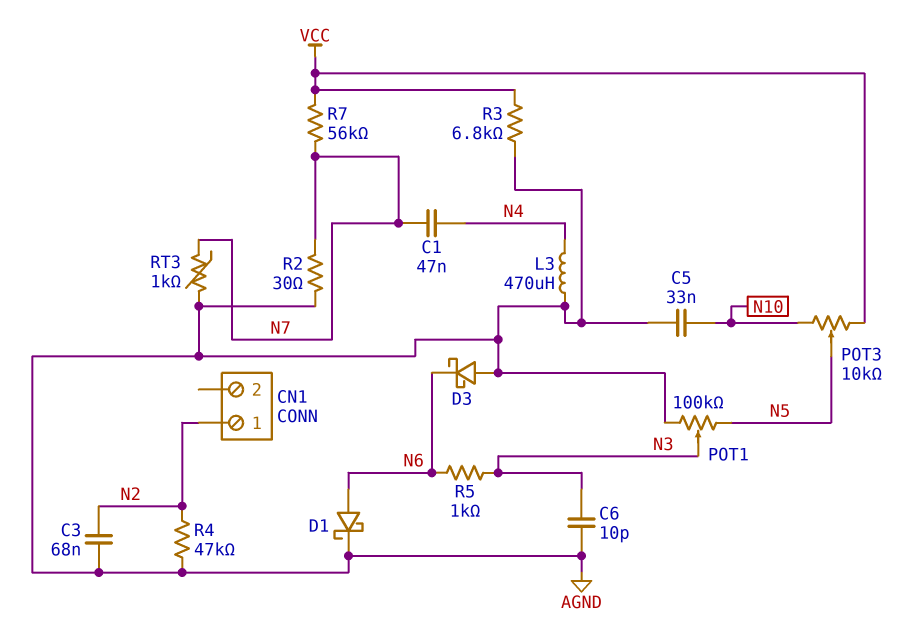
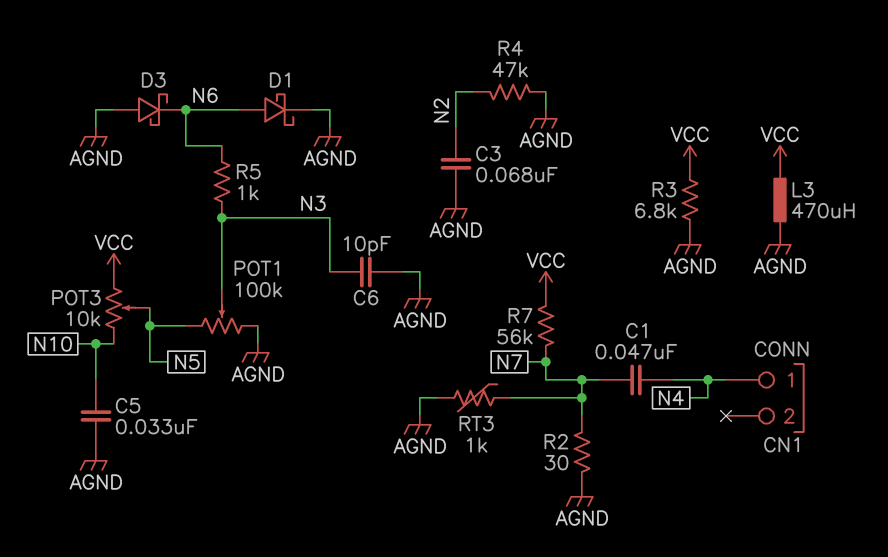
CN1 pin 1: N2 -> N4
L3: 470uH (AGND, N4) -> 470uH (AGND, VCC)

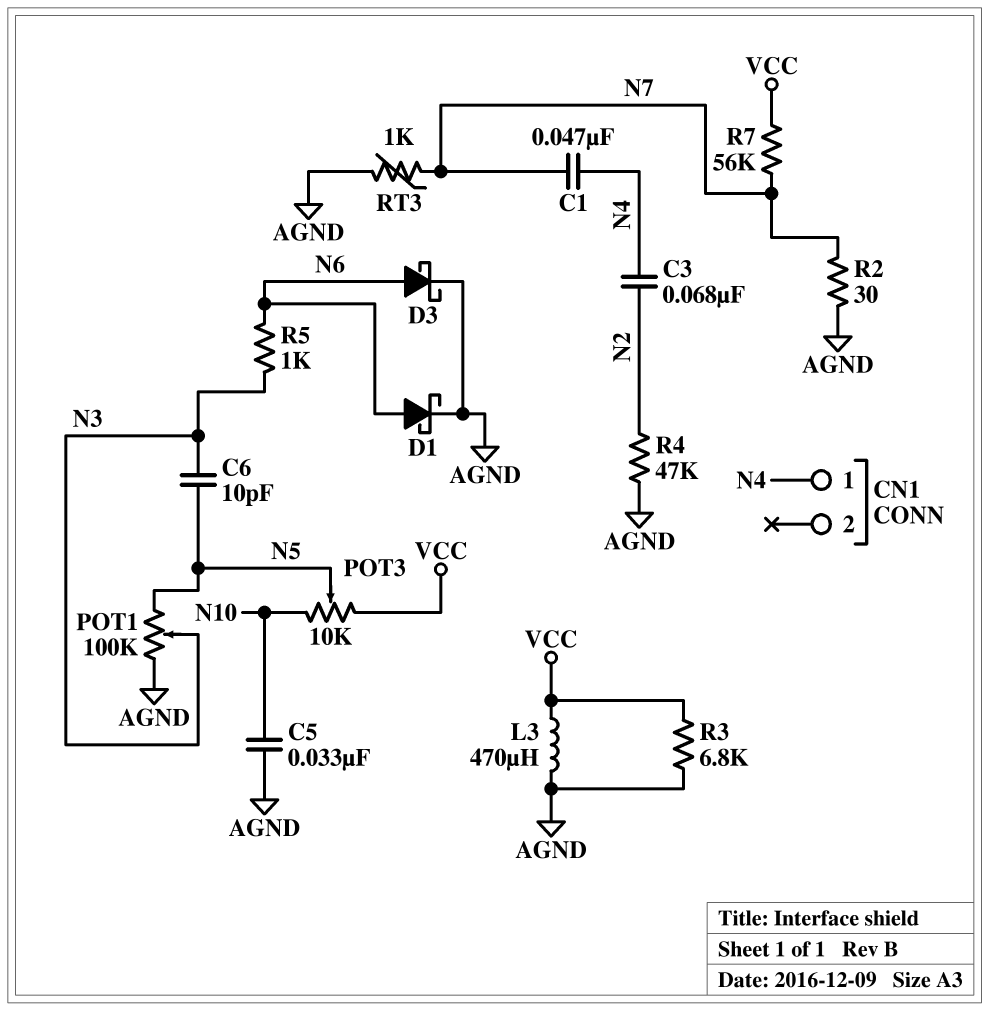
C3: 68nF (AGND, N2) -> 68nF (N2, N4)
C6: 10pF (AGND, N3) -> 10pF (N3, N5)
D3: schottky (A AGND, K N6) -> schottky (A N6, K AGND)

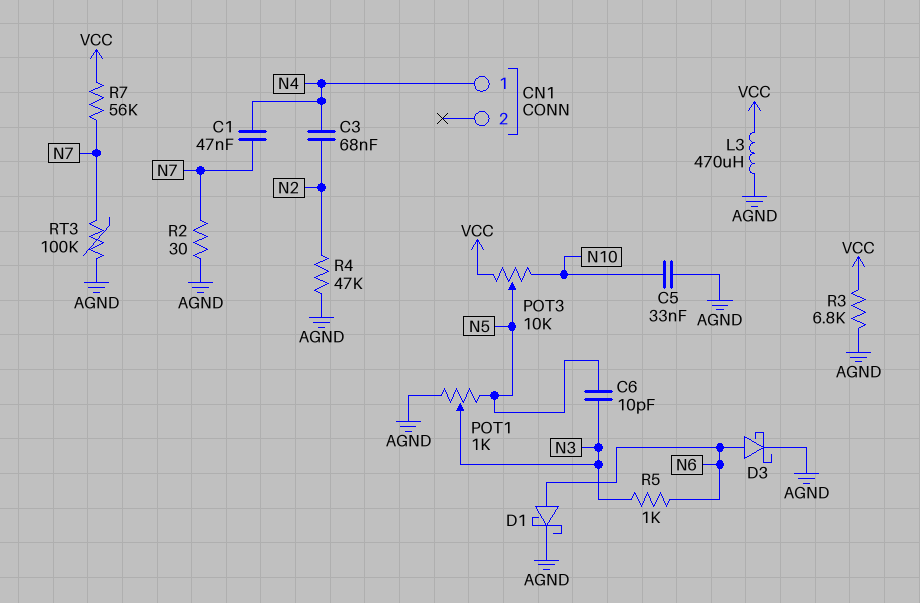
POT1: 100k (AGND, N5, wiper N3) -> 1k (AGND, N5, wiper N3)
RT3: 1k (AGND, N7) -> 100k (AGND, N7)

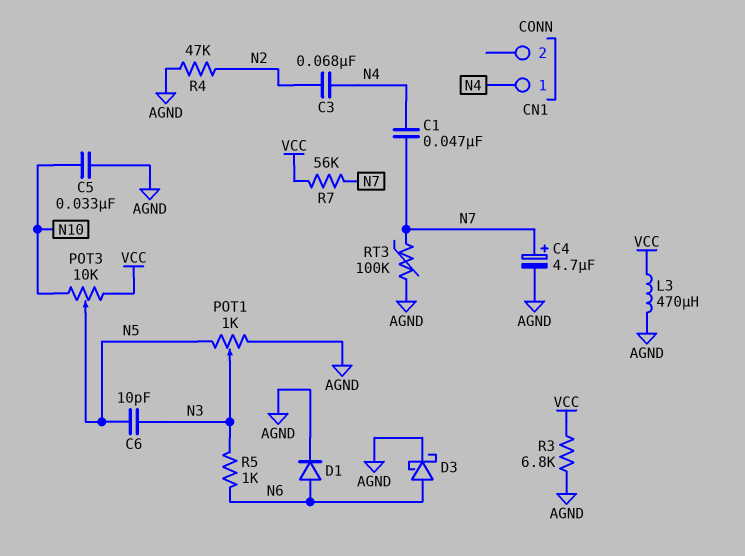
C4: none -> 4.7uF (plus N7, minus AGND)
D1: schottky (A N6, K AGND) -> diode (A N6, K AGND)
R2: 30 (AGND, N7) -> none

